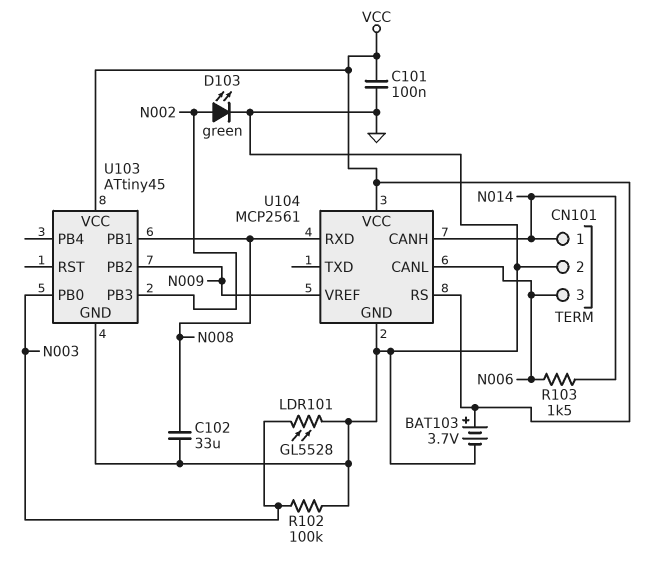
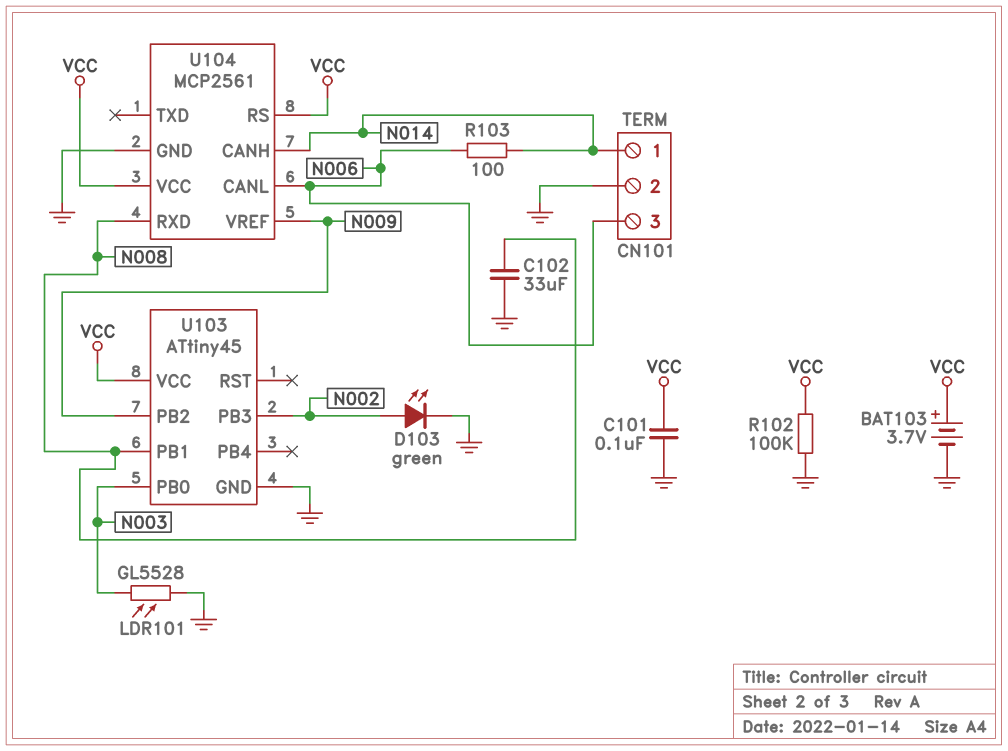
R102: 100k (GND, N003) -> 100k (GND, VCC)
R103: 1.5k (N006, N014) -> 100 (N006, N014)

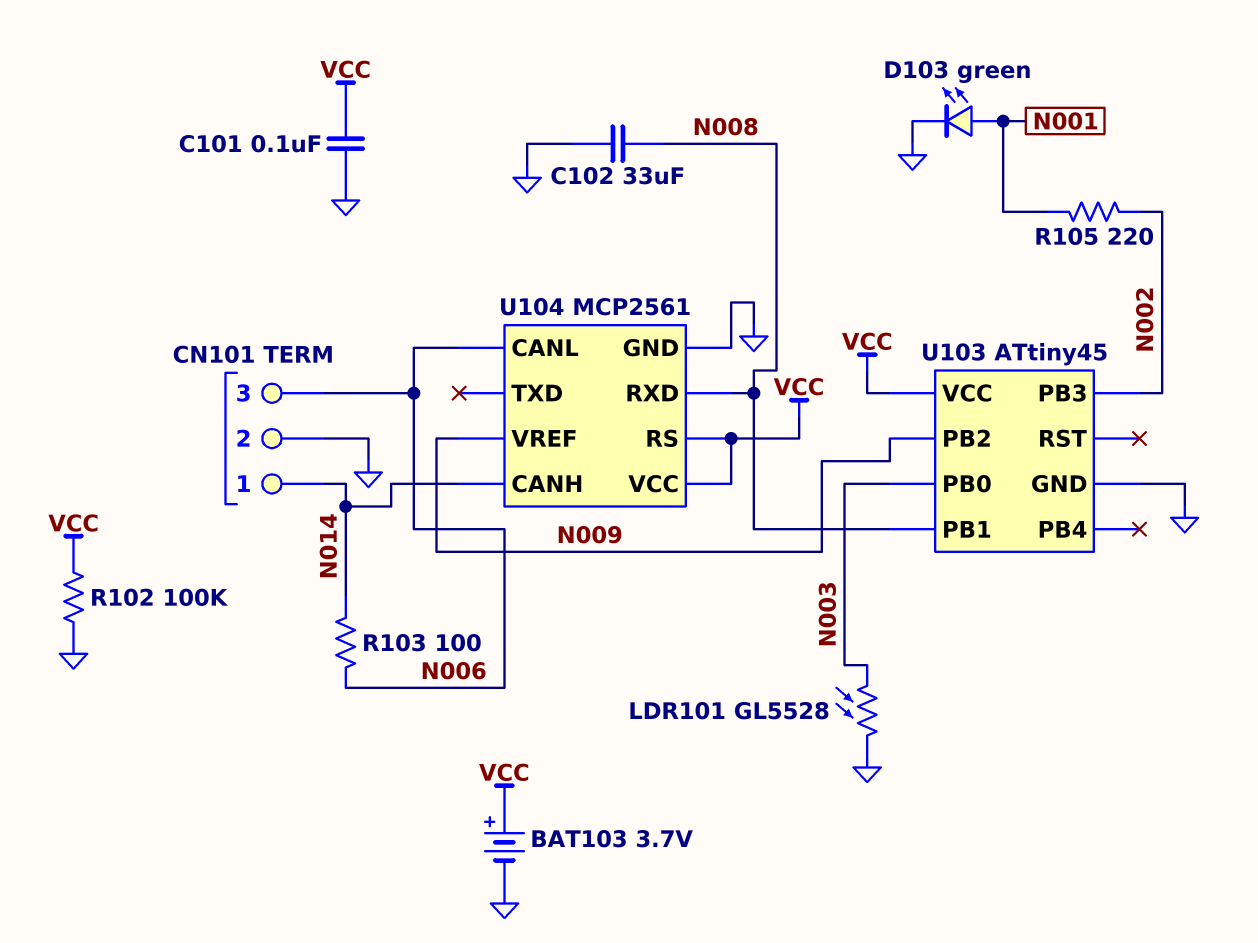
D103: LED green (A N002, K GND) -> LED green (A N001, K GND)
R105: none -> 220 (N001, N002)

